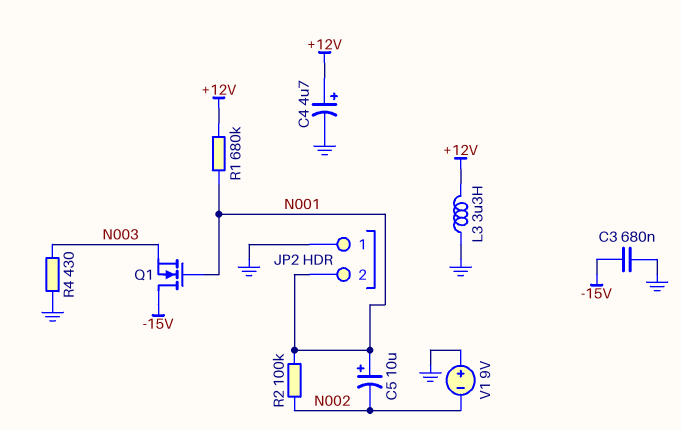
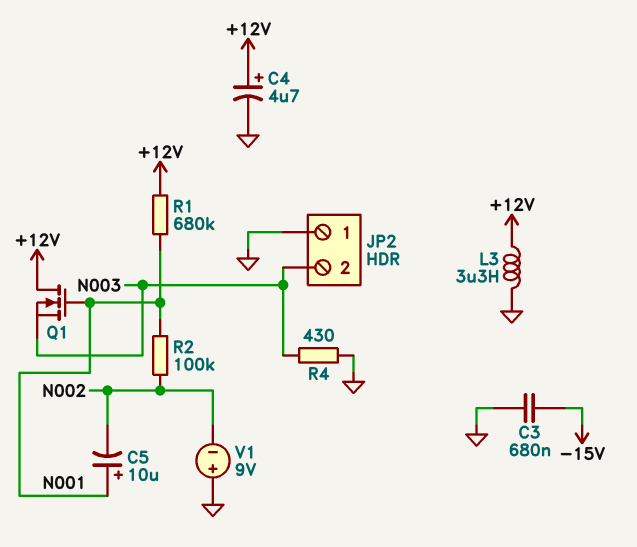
JP2 pin 2: N001 -> N003
Q1: NMOS (G N001, D -15V, S N003) -> NMOS (G N001, D +12V, S N003)

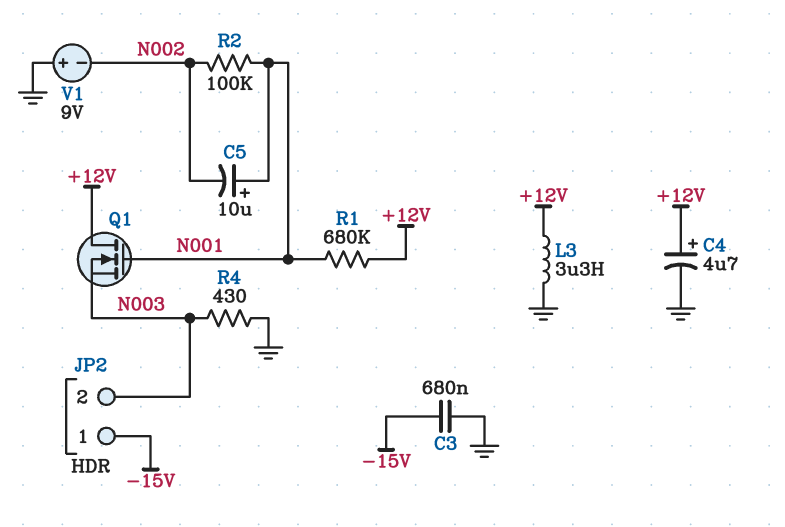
JP2 pin 1: GND -> -15V

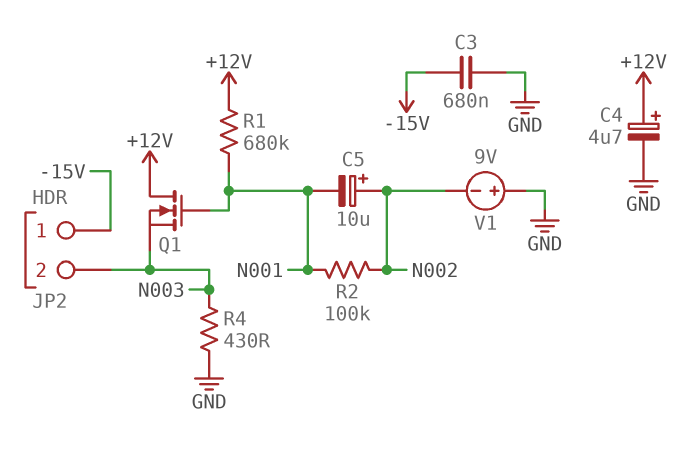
C5: 10uF (plus N001, minus N002) -> 10uF (plus N002, minus N001)
L3: 3.3uH (+12V, GND) -> none

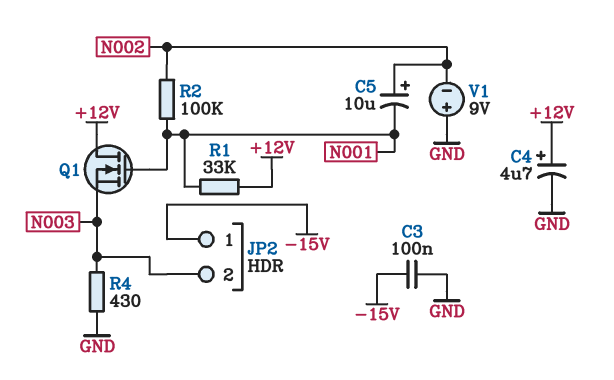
C3: 680nF (-15V, GND) -> 100nF (-15V, GND)
R1: 680k (+12V, N001) -> 33k (+12V, N001)

